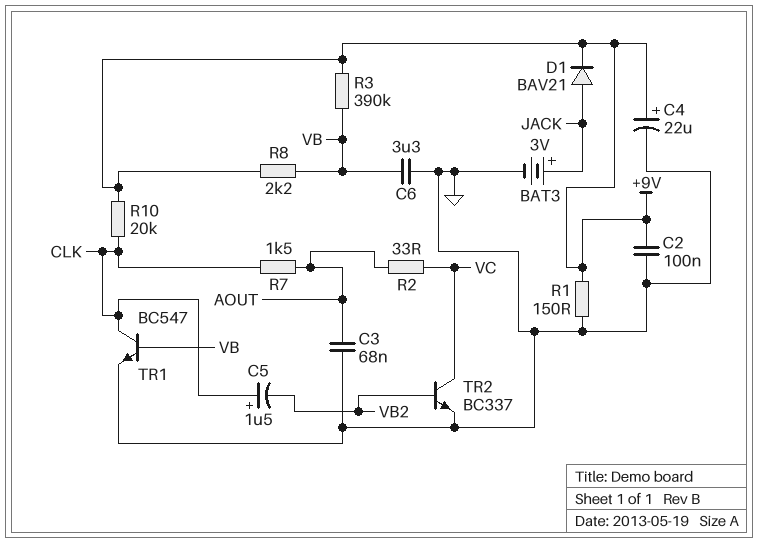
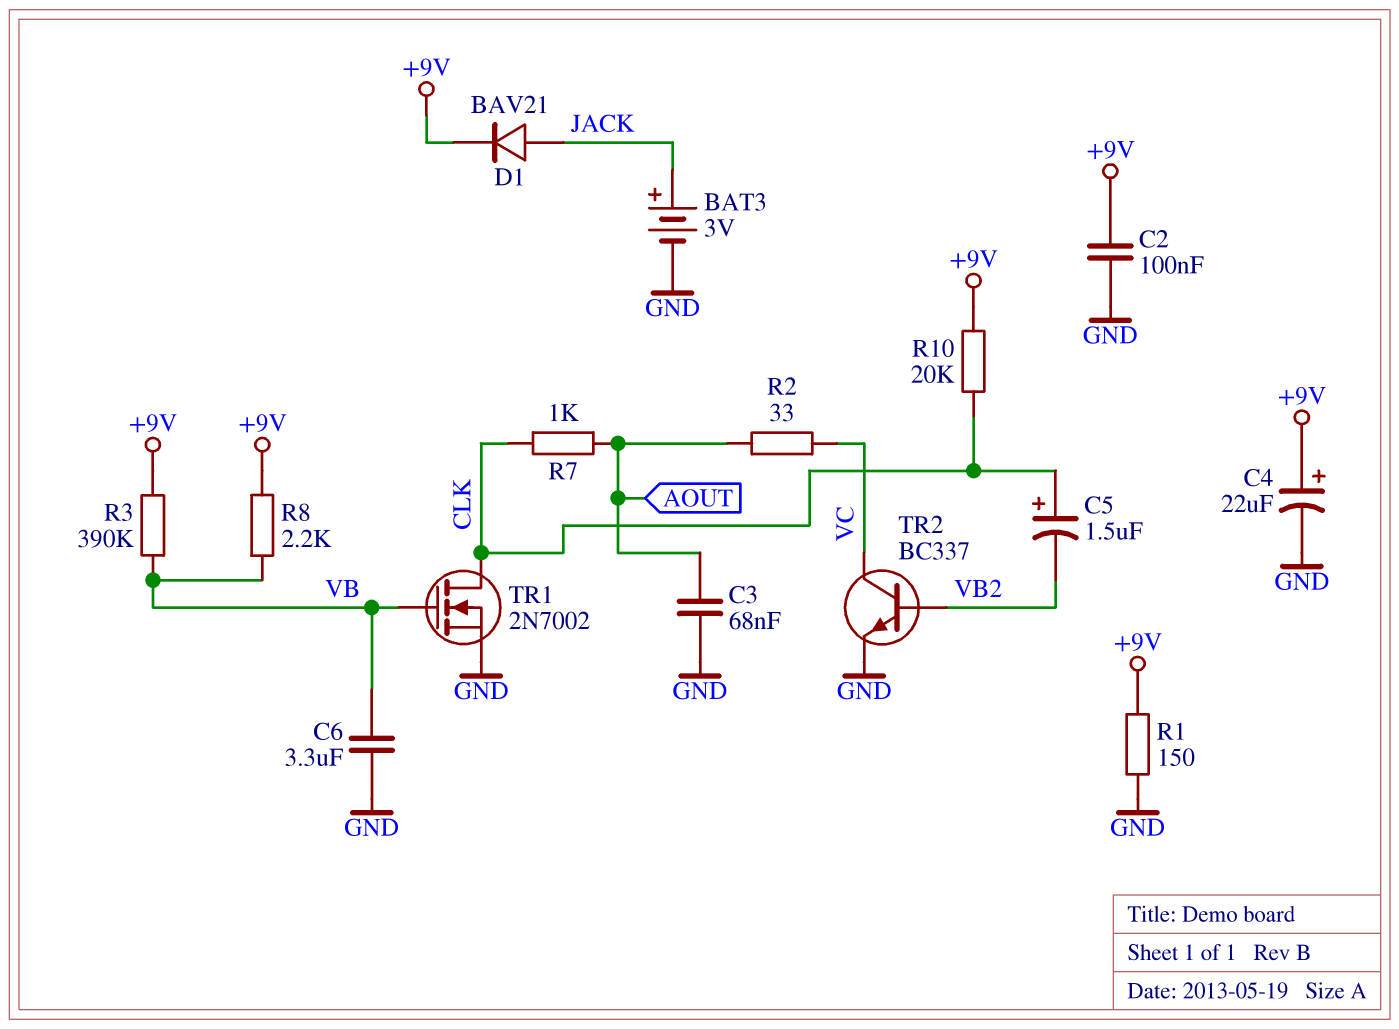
R7: 1.5k (AOUT, CLK) -> 1k (AOUT, CLK)
TR1: NPN BC547 (B VB, C CLK, E GND) -> NMOS 2N7002 (G VB, D CLK, S GND)

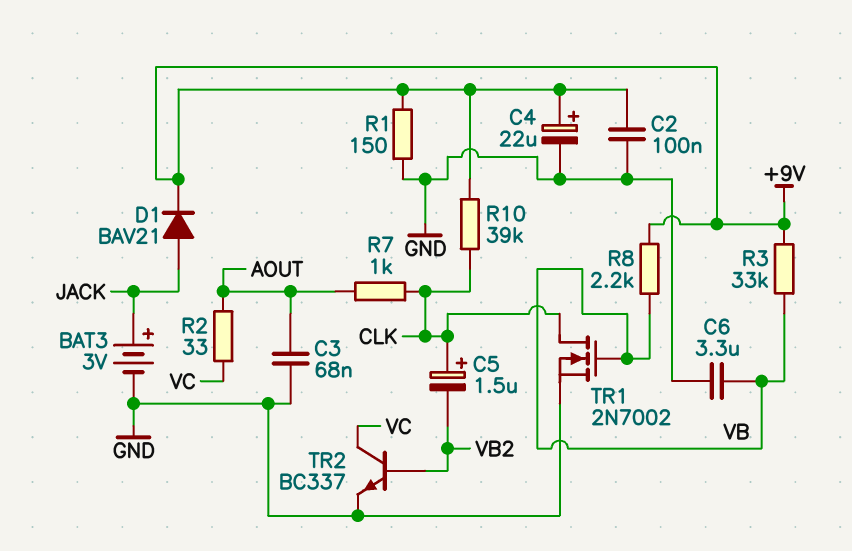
R3: 390k (+9V, VB) -> 33k (+9V, VB)
R10: 20k (+9V, CLK) -> 39k (+9V, CLK)

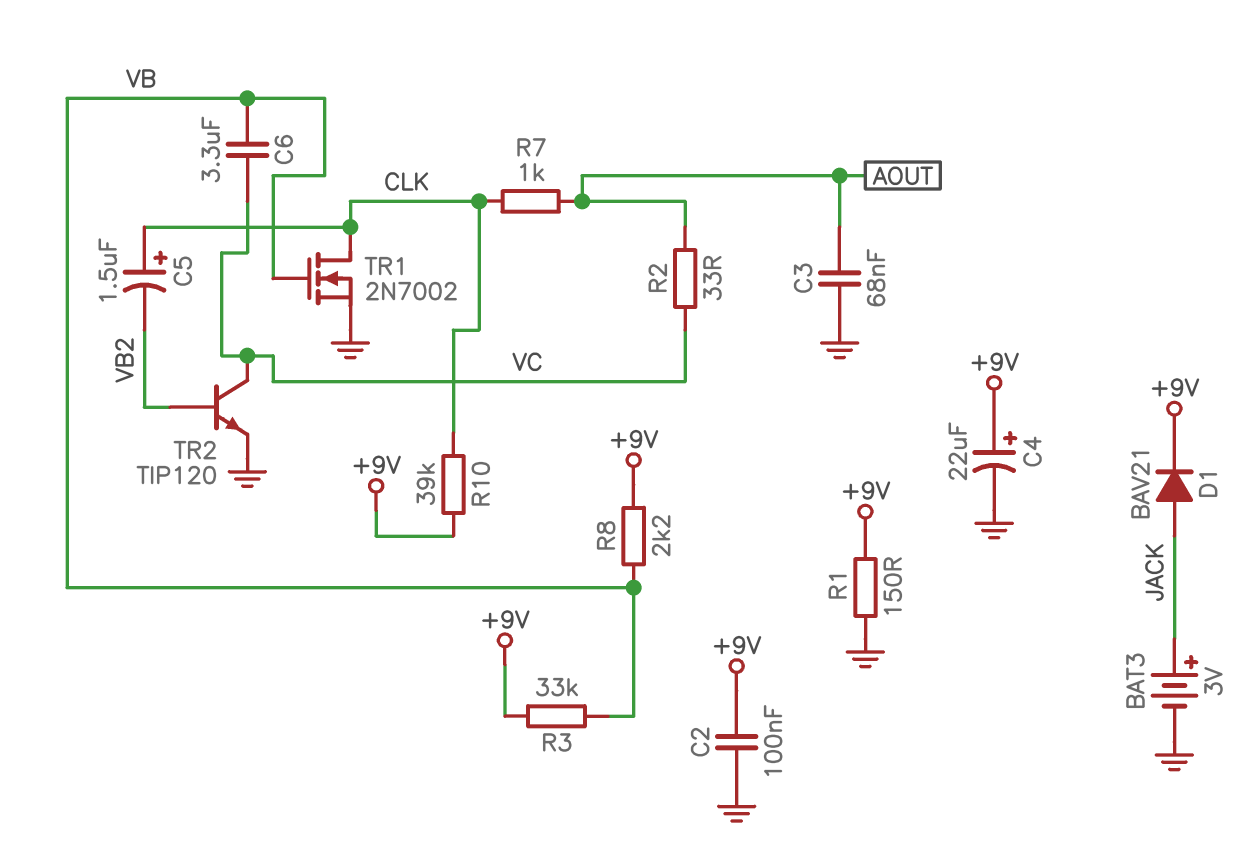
C6: 3.3uF (GND, VB) -> 3.3uF (VB, VC)
TR2: NPN BC337 (B VB2, C VC, E GND) -> NPN TIP120 (B VB2, C VC, E GND)

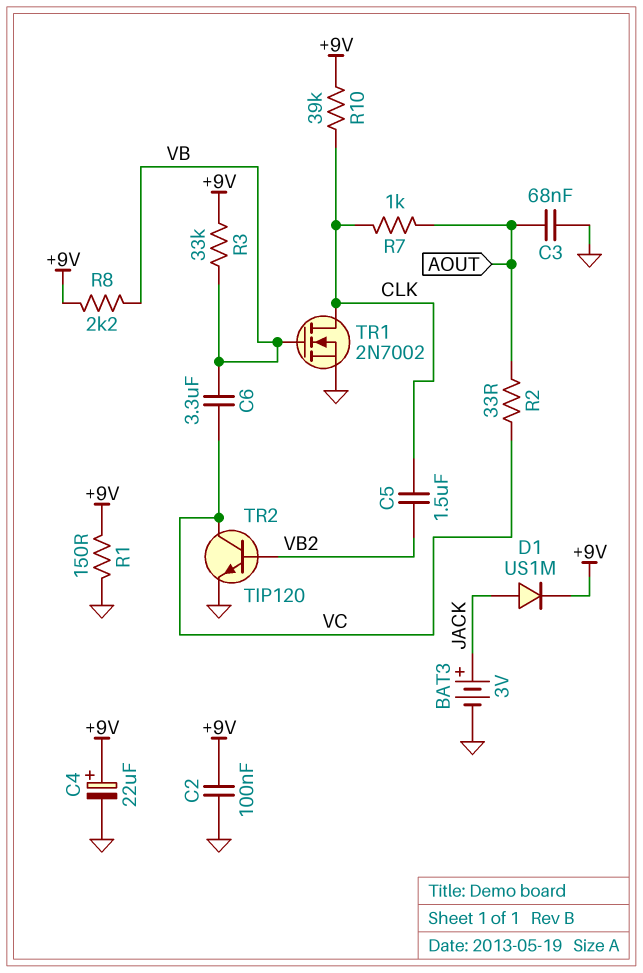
C5: 1.5uF (plus CLK, minus VB2) -> 1.5uF (CLK, VB2)
D1: diode BAV21 (A JACK, K +9V) -> diode US1M (A JACK, K +9V)

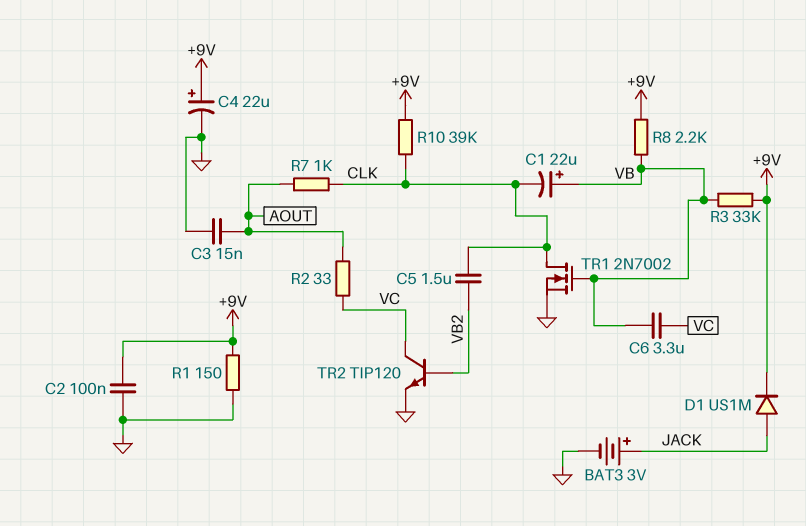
C1: none -> 22uF (plus VB, minus CLK)
C3: 68nF (AOUT, GND) -> 15nF (AOUT, GND)

